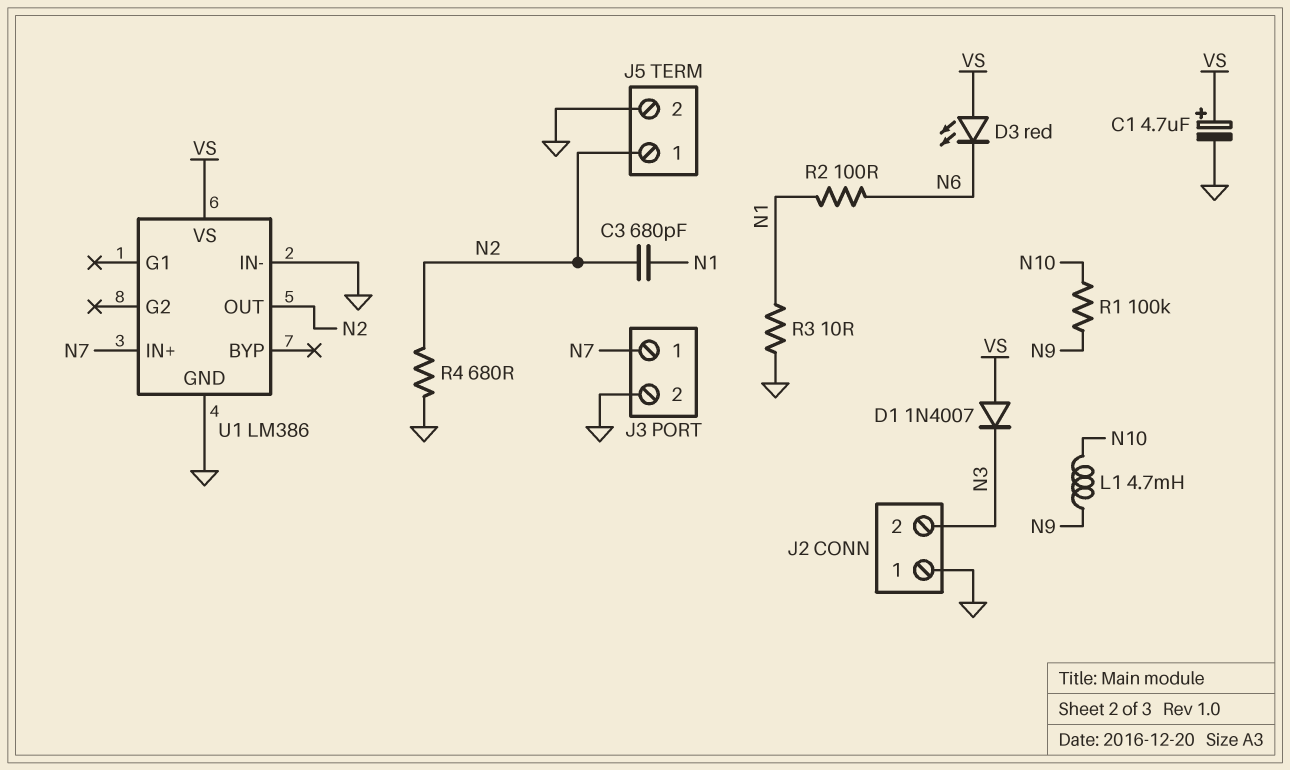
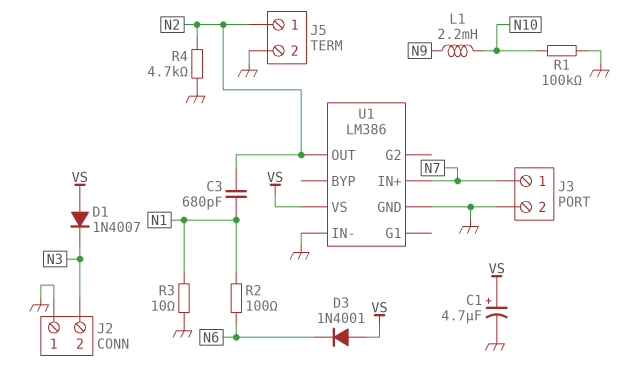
D3: LED red (A VS, K N6) -> diode 1N4001 (A VS, K N6)
L1: 4.7mH (N9, N10) -> 2.2mH (N9, N10)
R1: 100k (N9, N10) -> 100k (GND, N10)
R4: 680 (GND, N2) -> 4.7k (GND, N2)

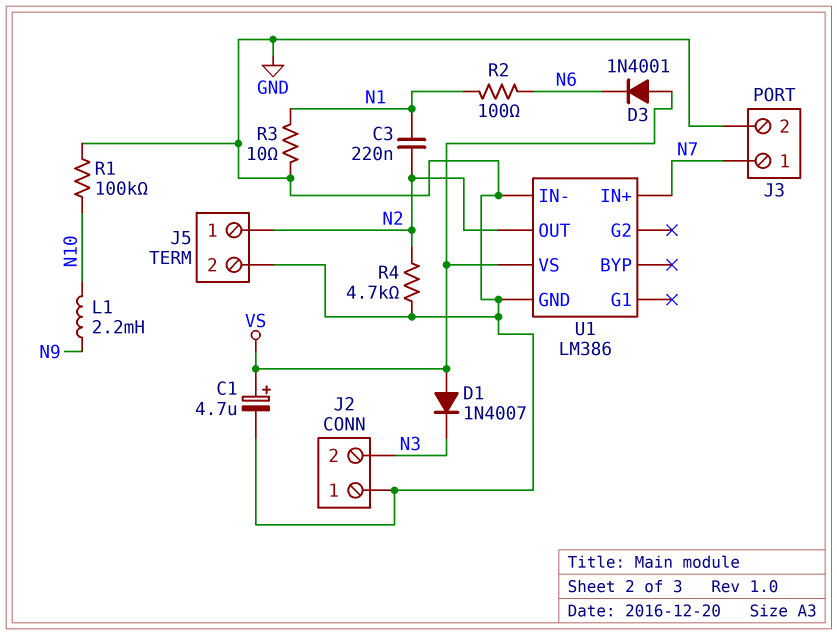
C3: 680pF (N1, N2) -> 220nF (N1, N2)

